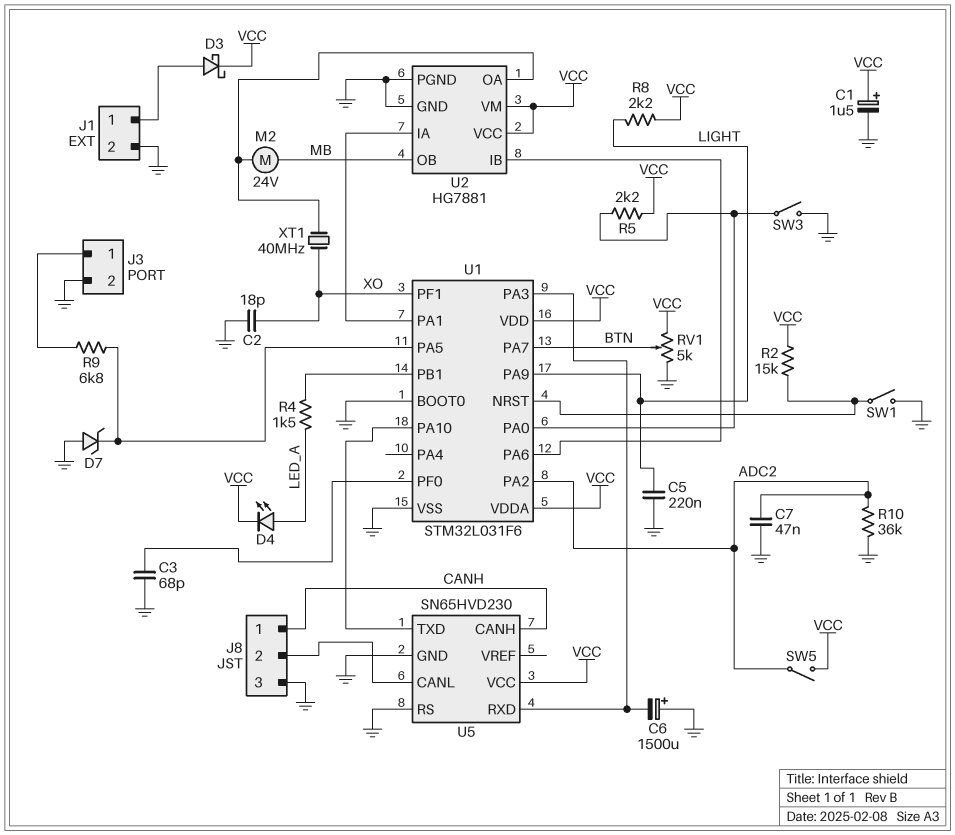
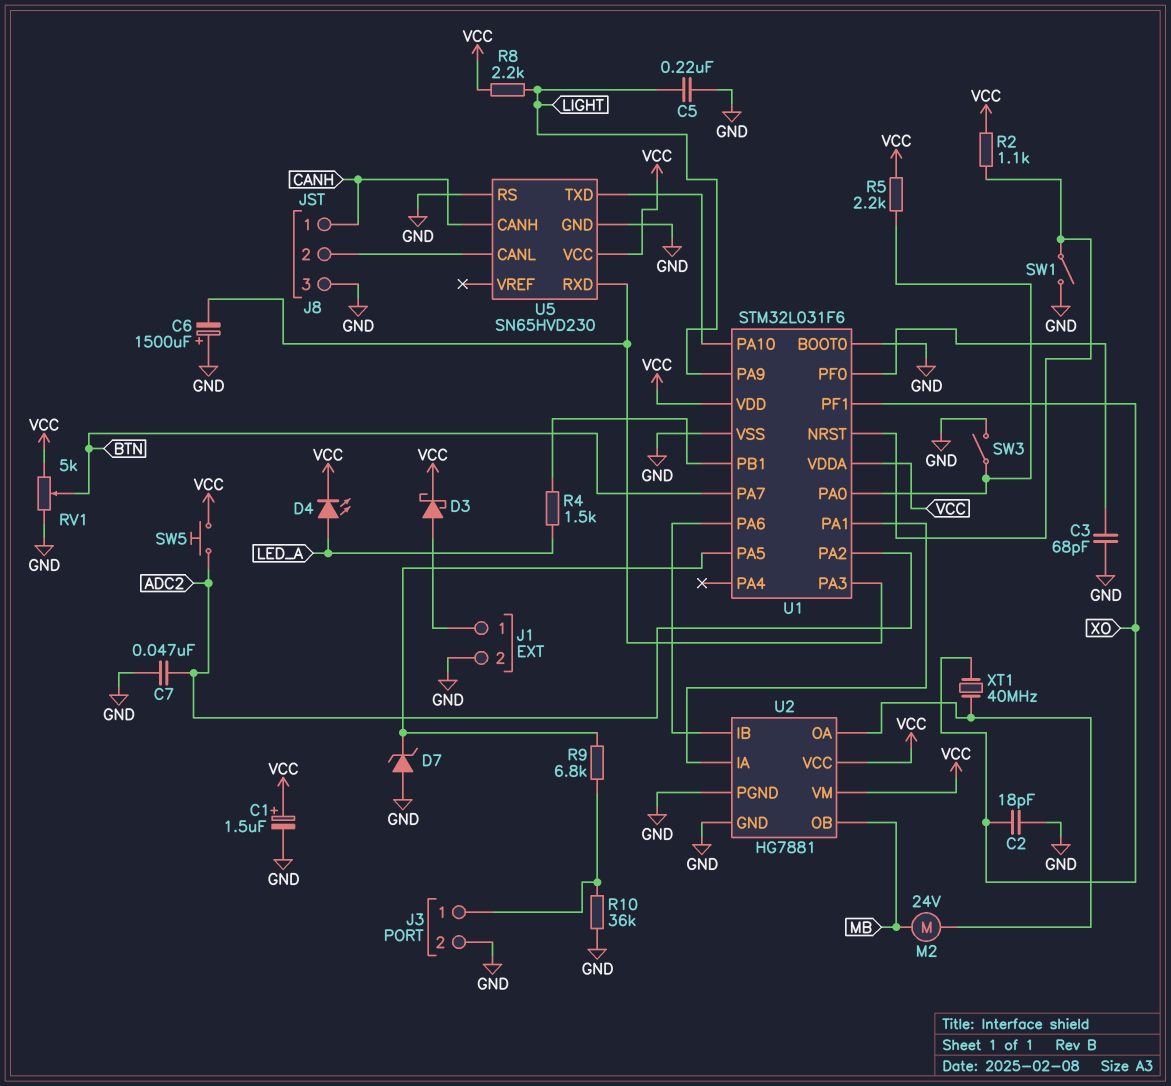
R2: 15k (U1/NRST, VCC) -> 1.1k (U1/NRST, VCC)
R10: 36k (ADC2, GND) -> 36k (GND, J3/1)
SW5: switch (ADC2, VCC) -> button (ADC2, VCC)

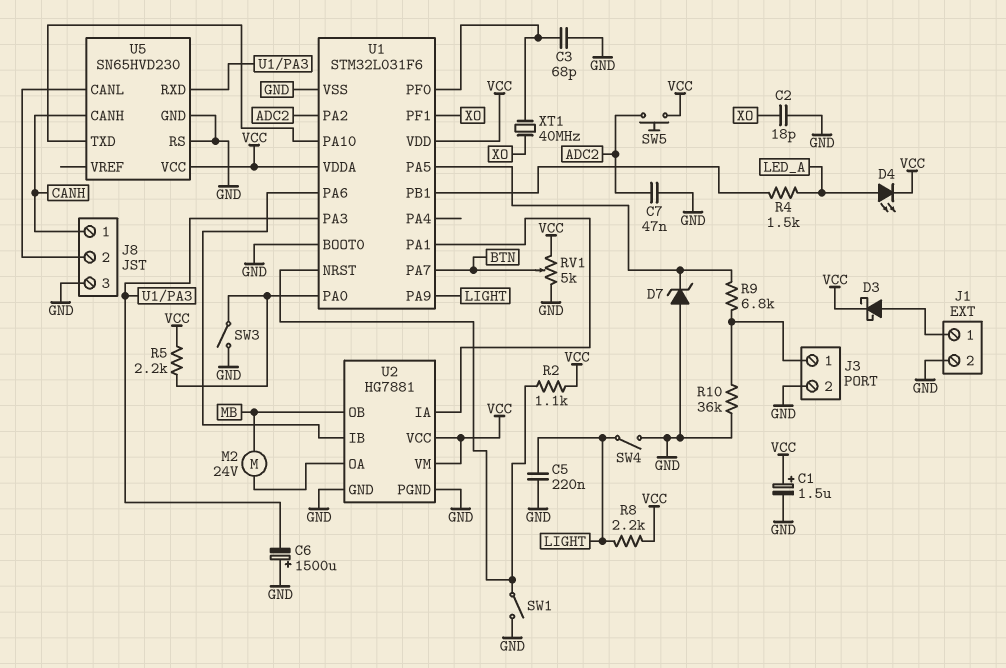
SW4: none -> switch (GND, LIGHT)
XT1: 40MHz (U2/OA, XO) -> 40MHz (U1/PF0, XO)

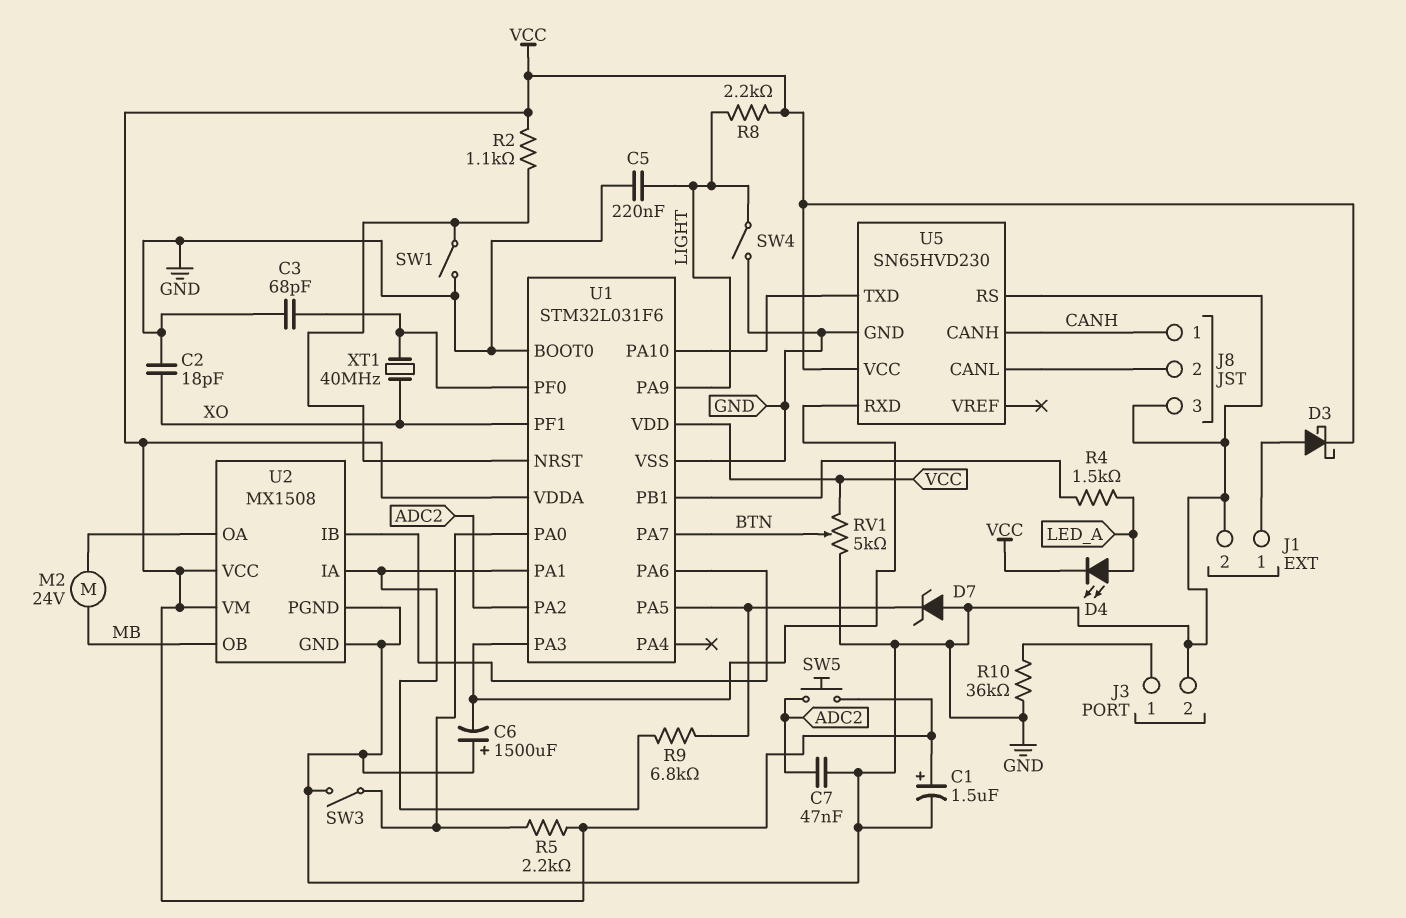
R9: 6.8k (J3/1, U1/PA5) -> 6.8k (U1/PA1, U1/PA5)
U2: HG7881 -> MX1508

